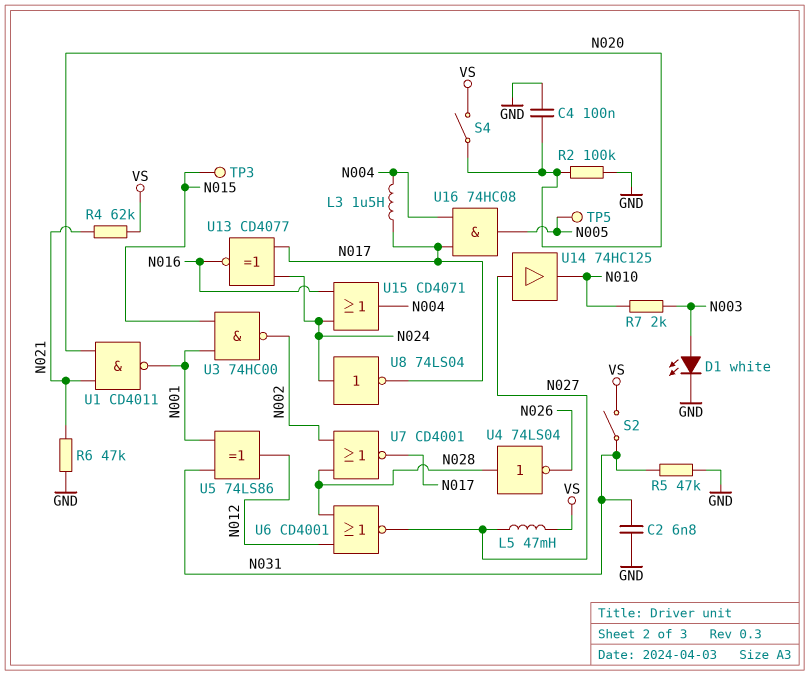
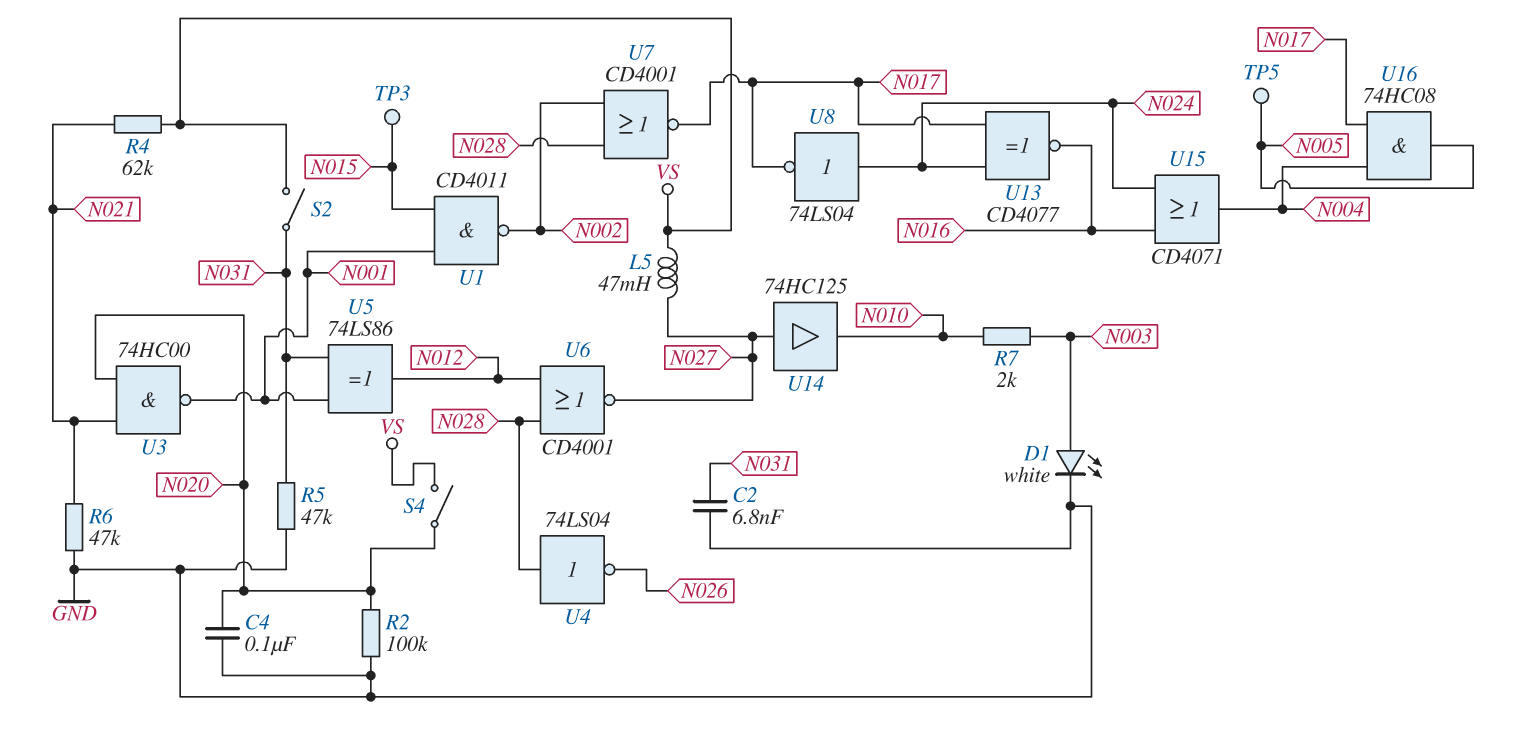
L3: 1.5uH (N004, N017) -> none
U1: NAND CD4011 (in N020, in N021, out N001) -> NAND CD4011 (in N001, in N015, out N002)
U3: NAND 74HC00 (in N001, in N015, out N002) -> NAND 74HC00 (in N020, in N021, out N001)

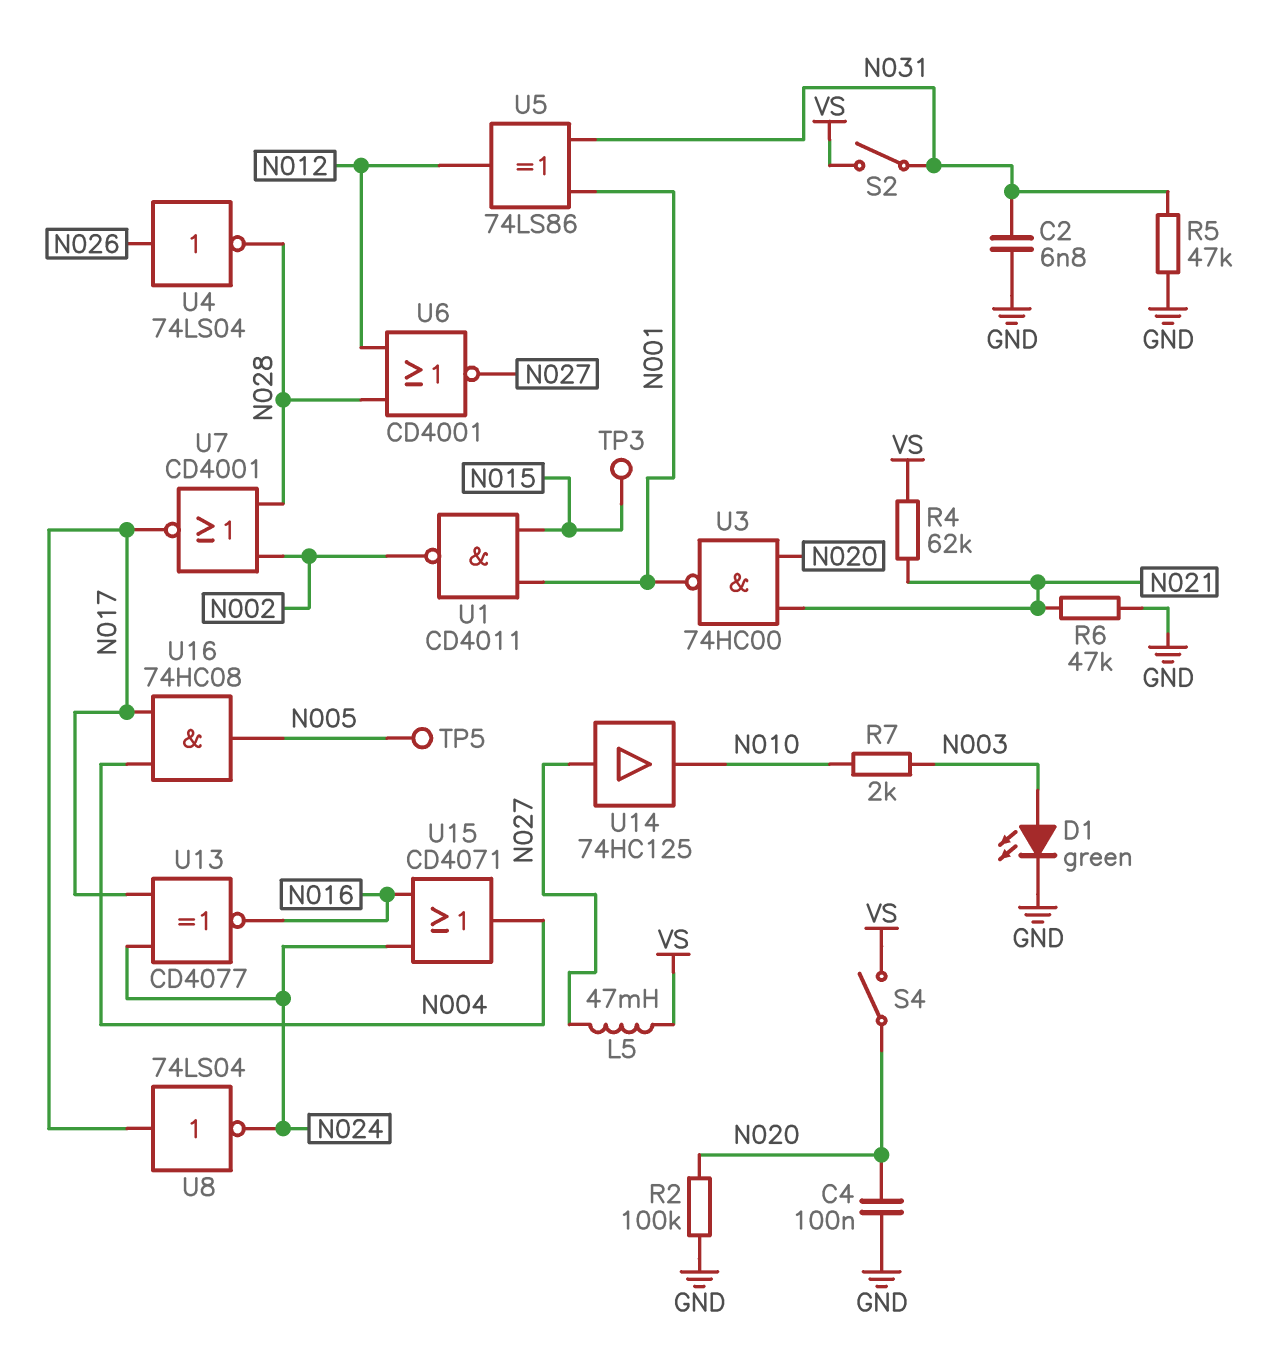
D1: LED white (A N003, K GND) -> LED green (A N003, K GND)
U4: NOT 74LS04 (in N028, out N026) -> NOT 74LS04 (in N026, out N028)
U8: NOT 74LS04 (in N024, out N017) -> NOT 74LS04 (in N017, out N024)

